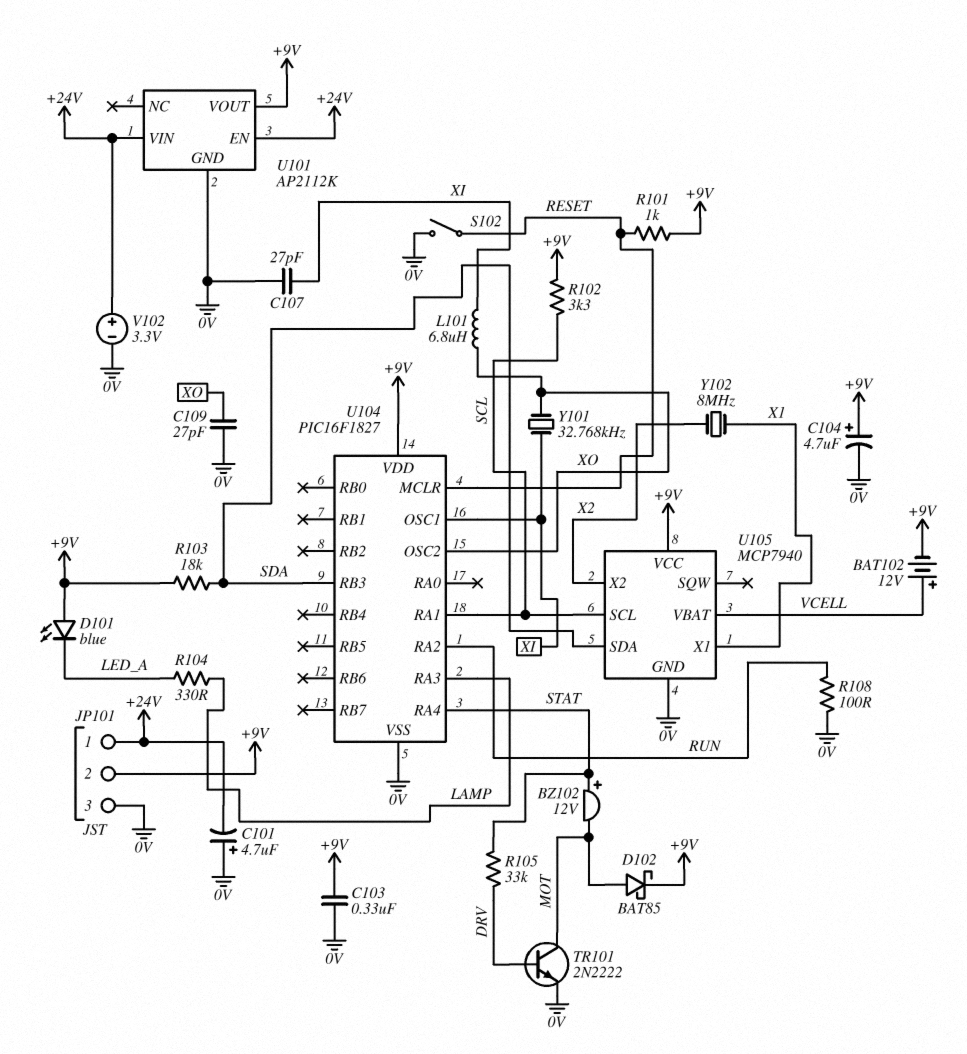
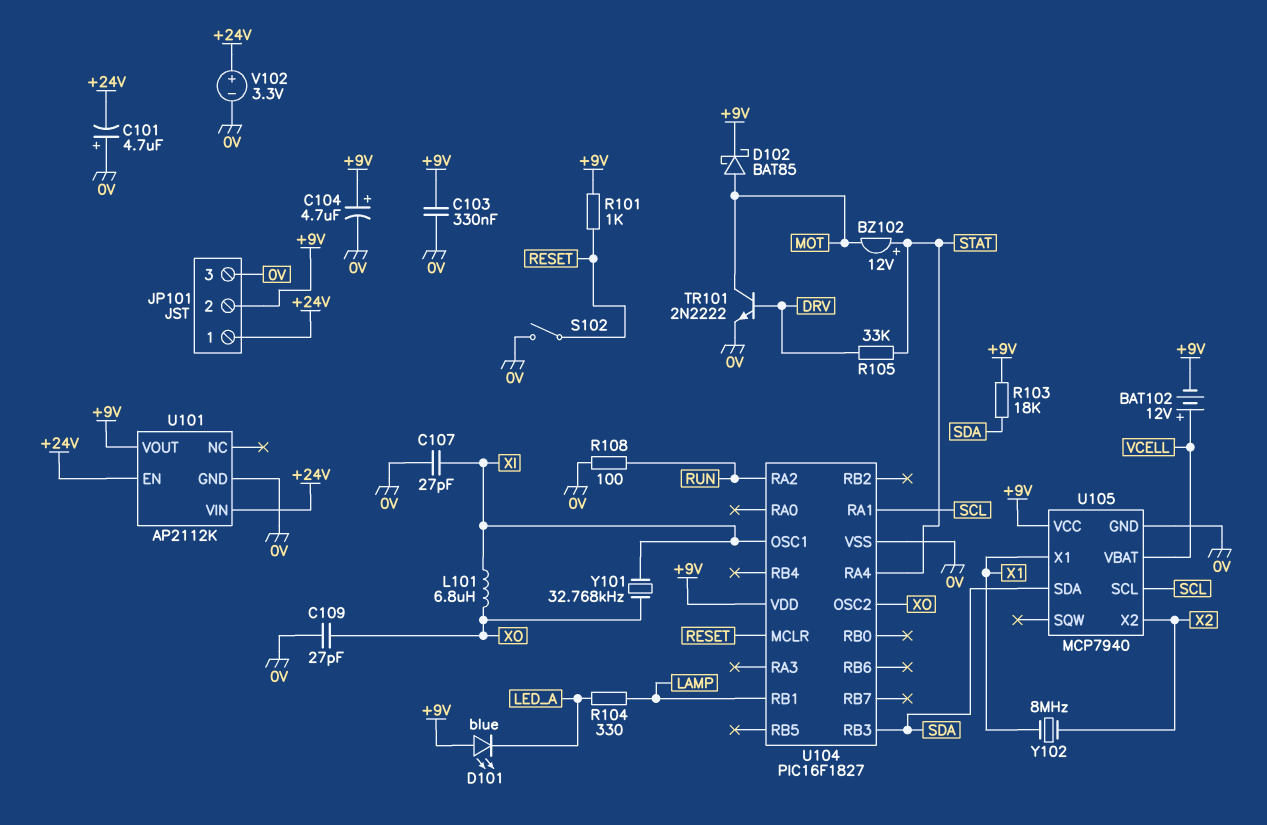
R102: 3.3k (+9V, SCL) -> none
U104 pin RA3: LAMP -> none
U104 pin RB1: none -> LAMP

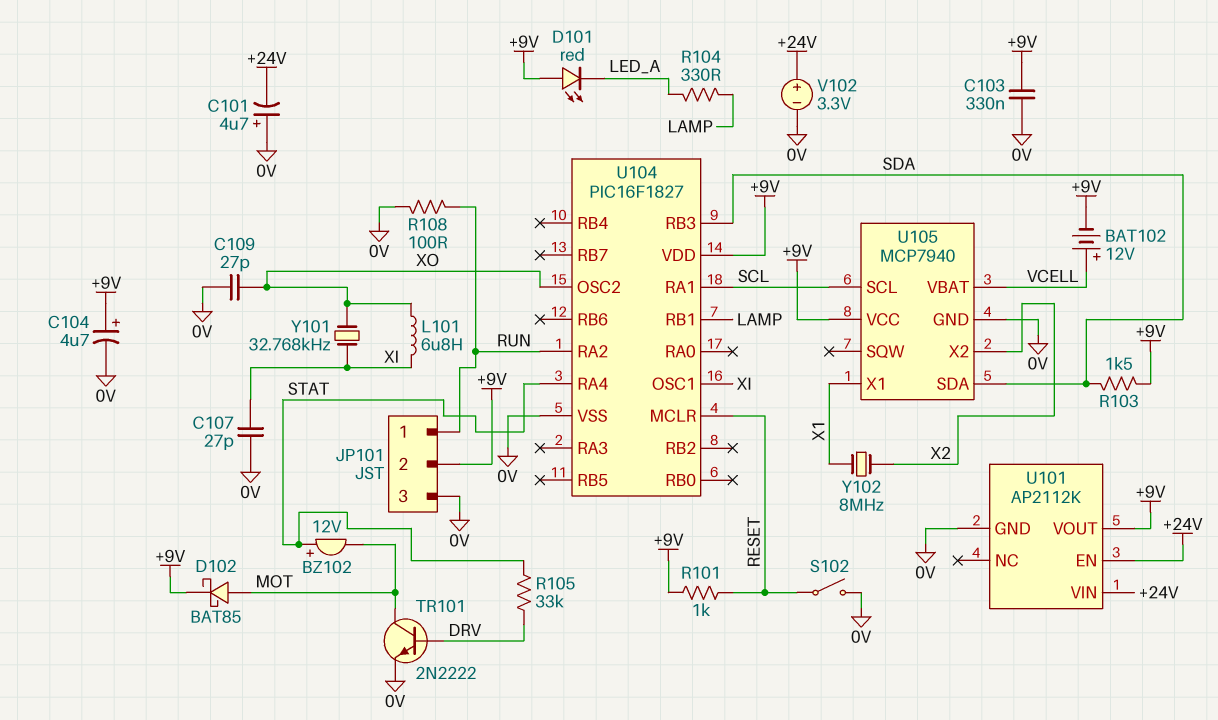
D101: LED blue (A +9V, K LED_A) -> LED red (A +9V, K LED_A)
JP101 pin 1: +24V -> RUN
R103: 18k (+9V, SDA) -> 1.5k (+9V, SDA)

